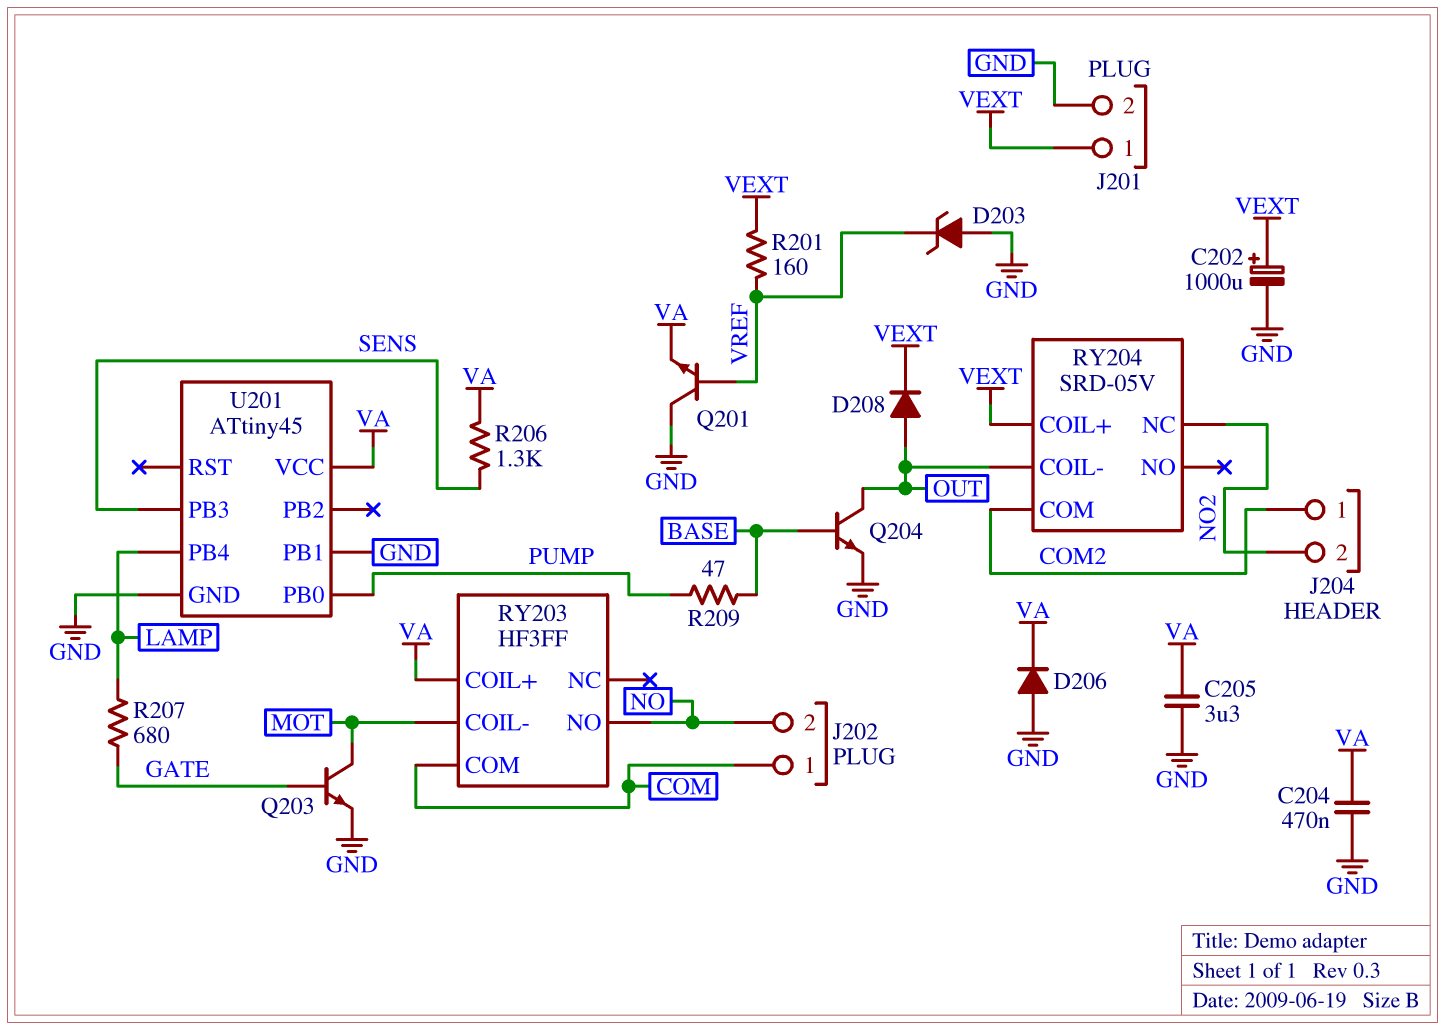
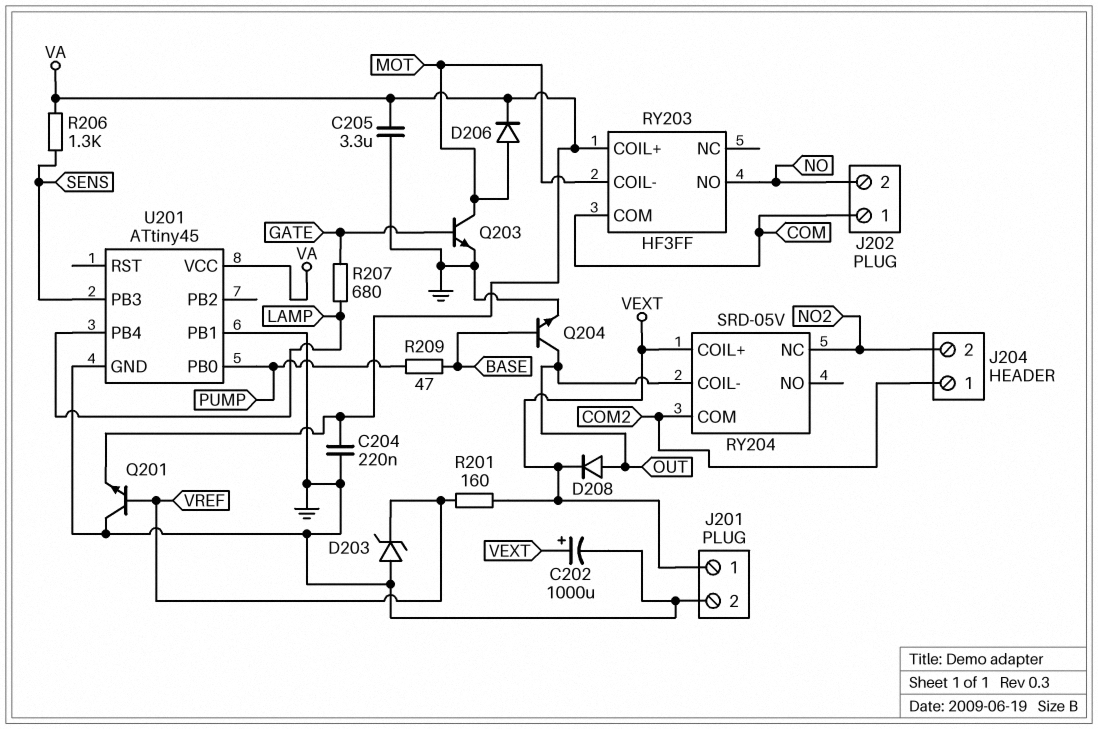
C204: 470nF (GND, VA) -> 220nF (GND, VA)
D206: diode (A GND, K VA) -> diode (A MOT, K VA)

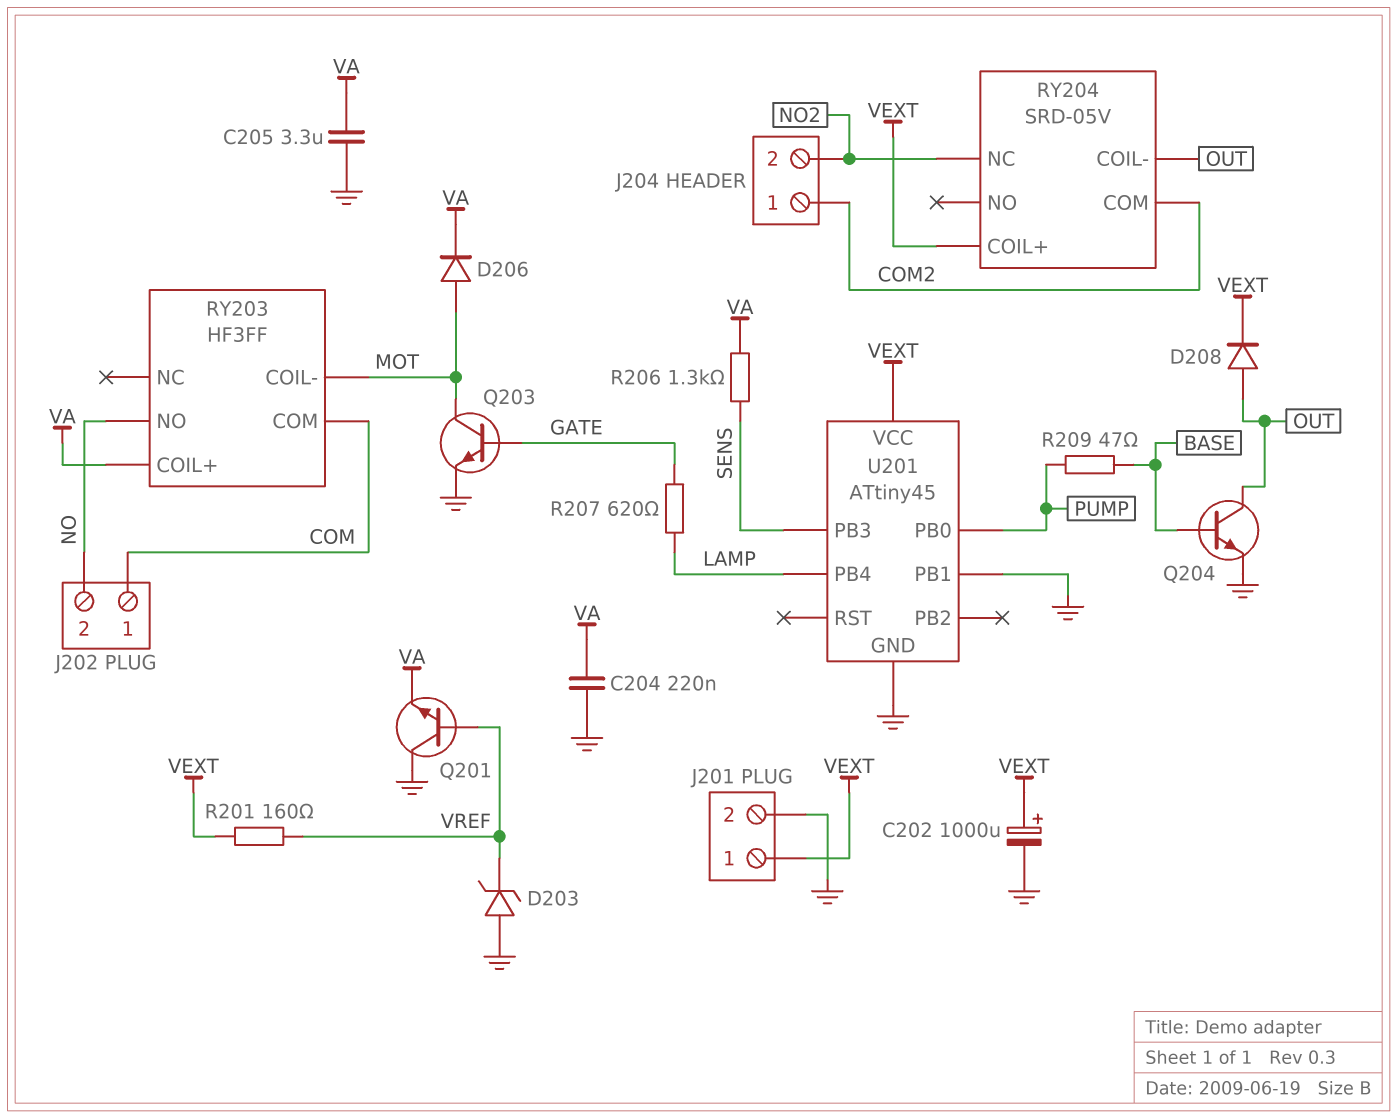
R207: 680 (GATE, LAMP) -> 620 (GATE, LAMP)
U201 pin VCC: VA -> VEXT

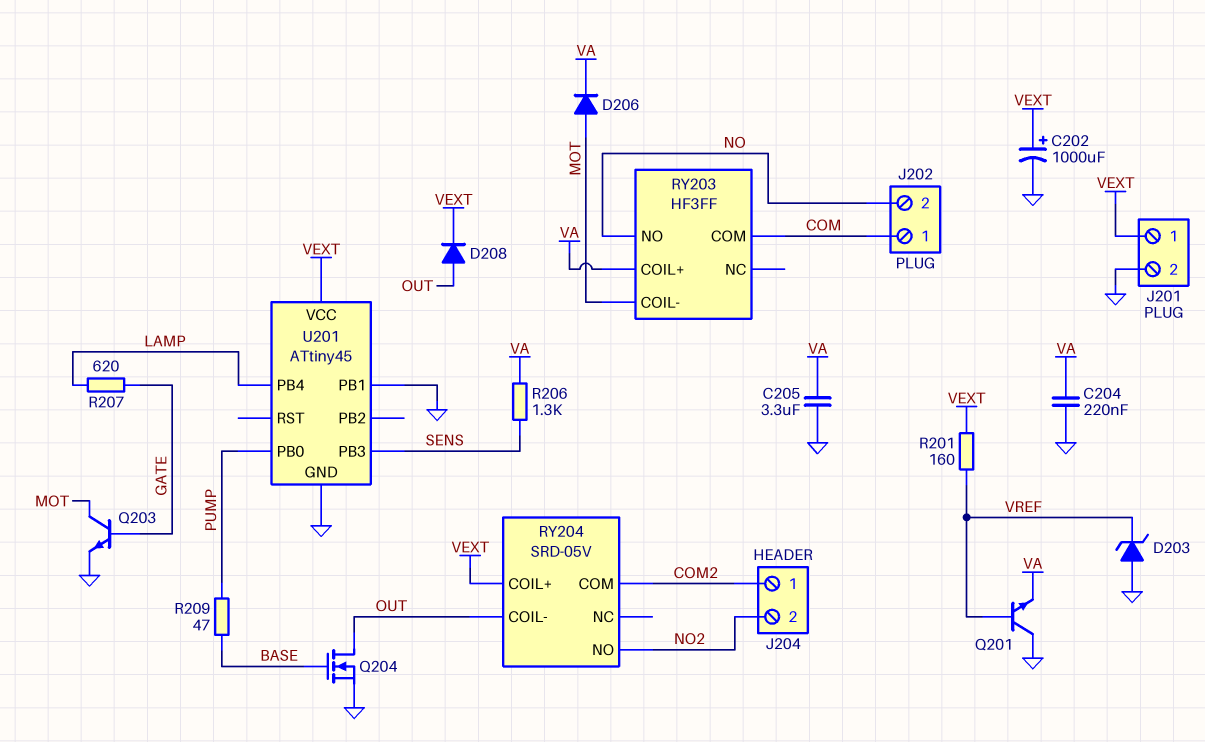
Q204: NPN (B BASE, C OUT, E GND) -> NMOS (G BASE, D OUT, S GND)
RY204 pin NC: NO2 -> none
RY204 pin NO: none -> NO2

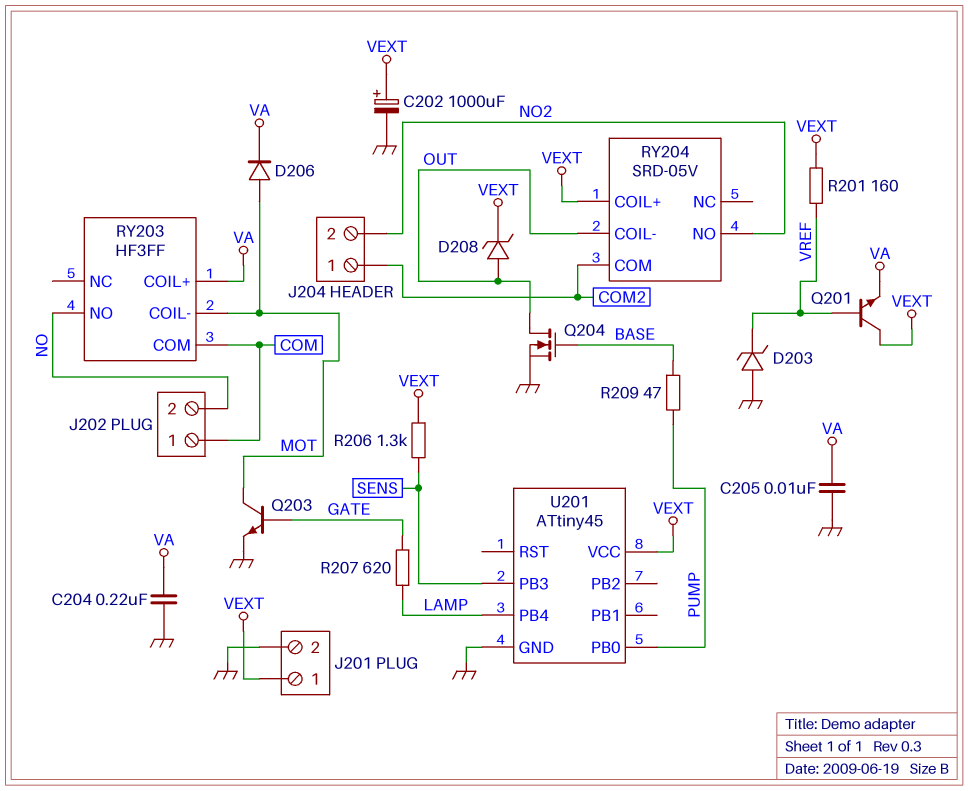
C205: 3.3uF (GND, VA) -> 10nF (GND, VA)
D208: diode (A OUT, K VEXT) -> zener (A OUT, K VEXT)
Q201: NPN (B VREF, C GND, E VA) -> NPN (B VREF, C VEXT, E VA)
R206: 1.3k (SENS, VA) -> 1.3k (SENS, VEXT)
U201 pin PB1: GND -> none

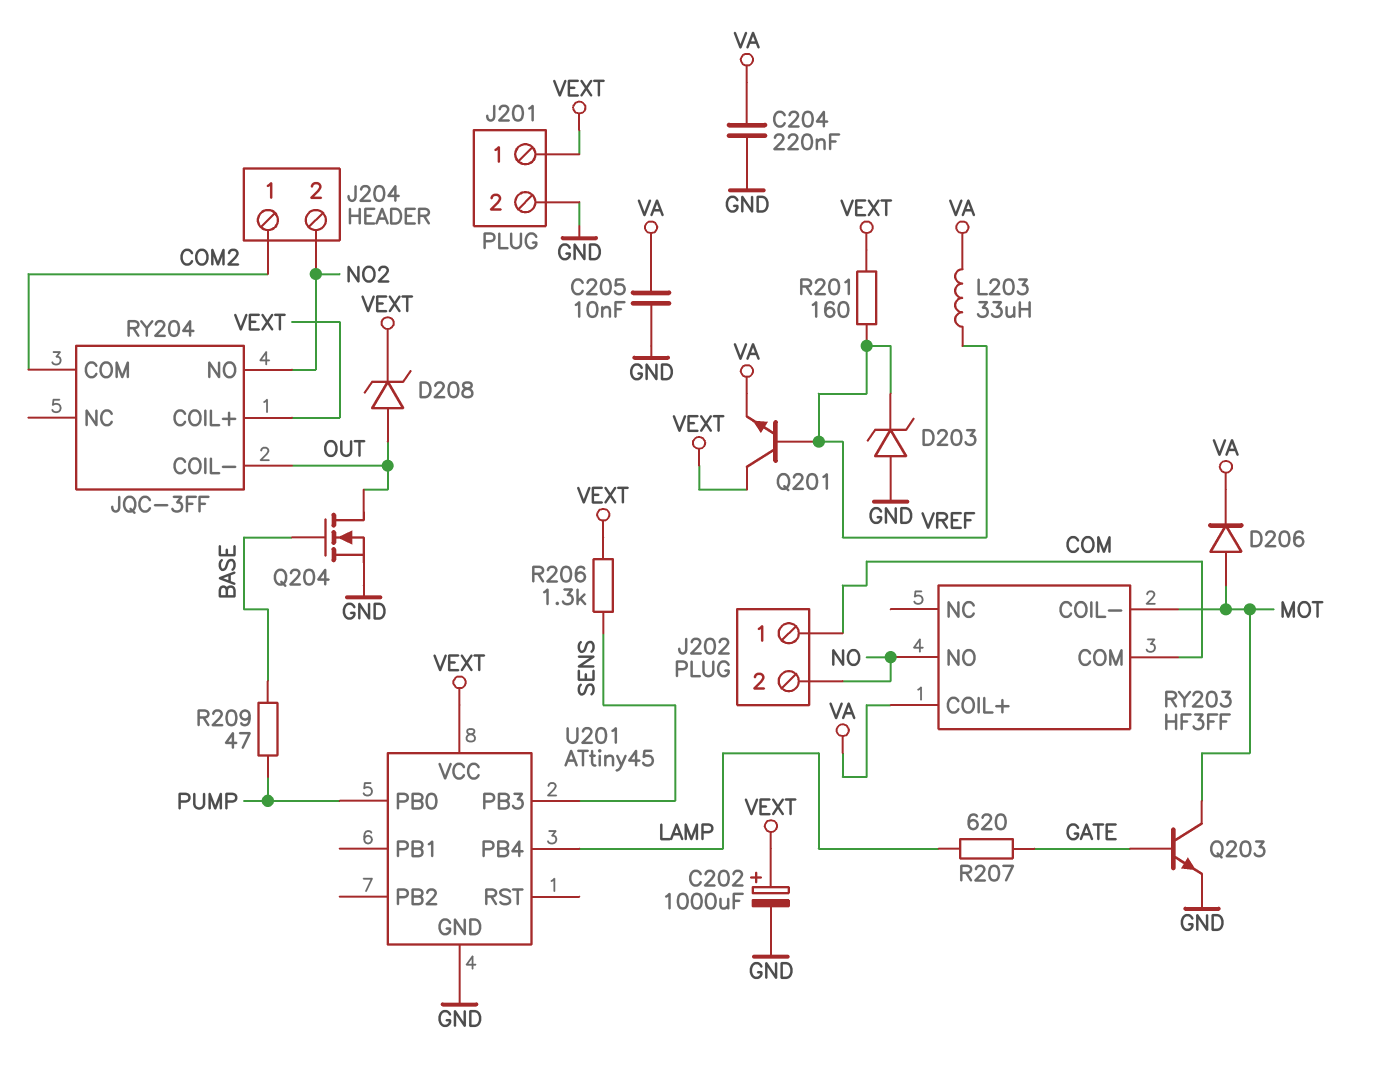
L203: none -> 33uH (VA, VREF)
RY204: SRD-05V -> JQC-3FF

